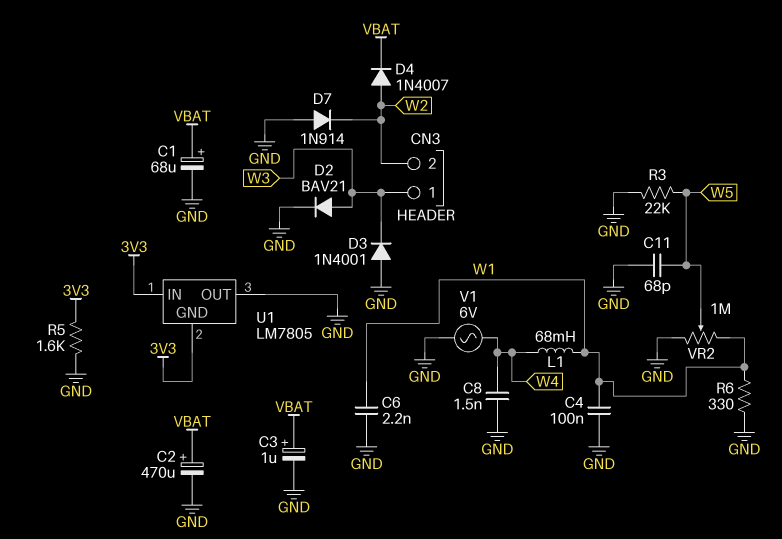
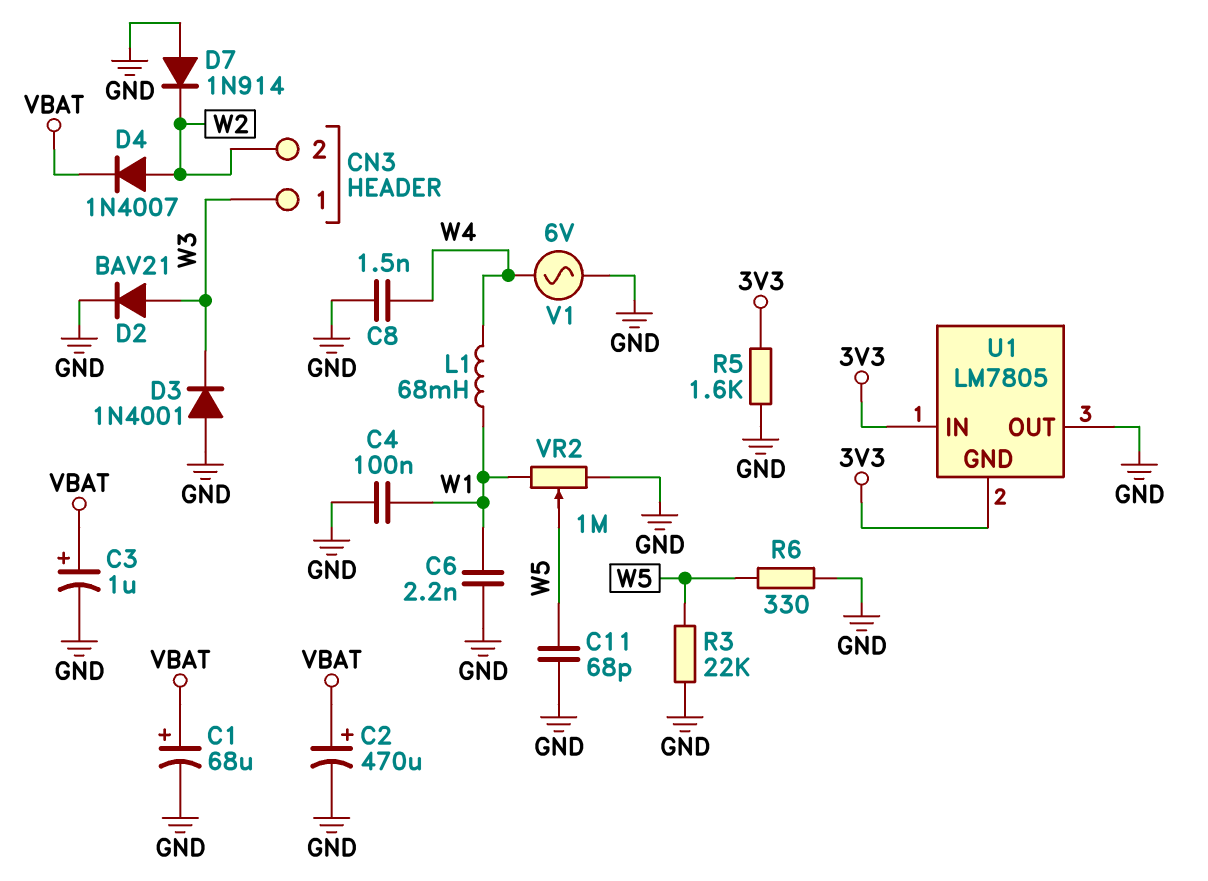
R6: 330 (GND, W1) -> 330 (GND, W5)

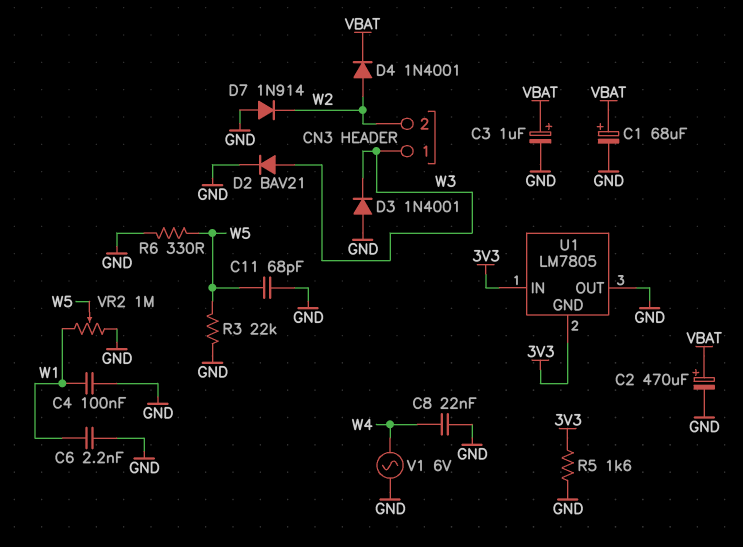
C8: 1.5nF (GND, W4) -> 22nF (GND, W4)
D4: diode 1N4007 (A W2, K VBAT) -> diode 1N4001 (A W2, K VBAT)
L1: 68mH (W1, W4) -> none

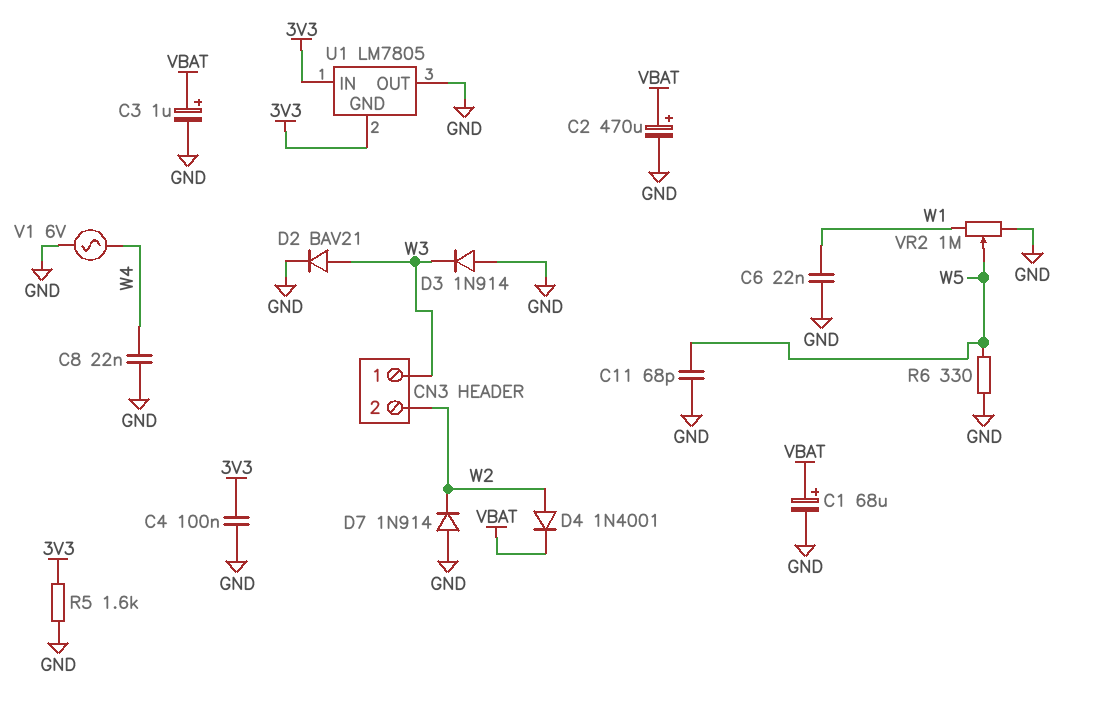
C4: 100nF (GND, W1) -> 100nF (3V3, GND)
C6: 2.2nF (GND, W1) -> 22nF (GND, W1)
D3: diode 1N4001 (A GND, K W3) -> diode 1N914 (A GND, K W3)
R3: 22k (GND, W5) -> none

